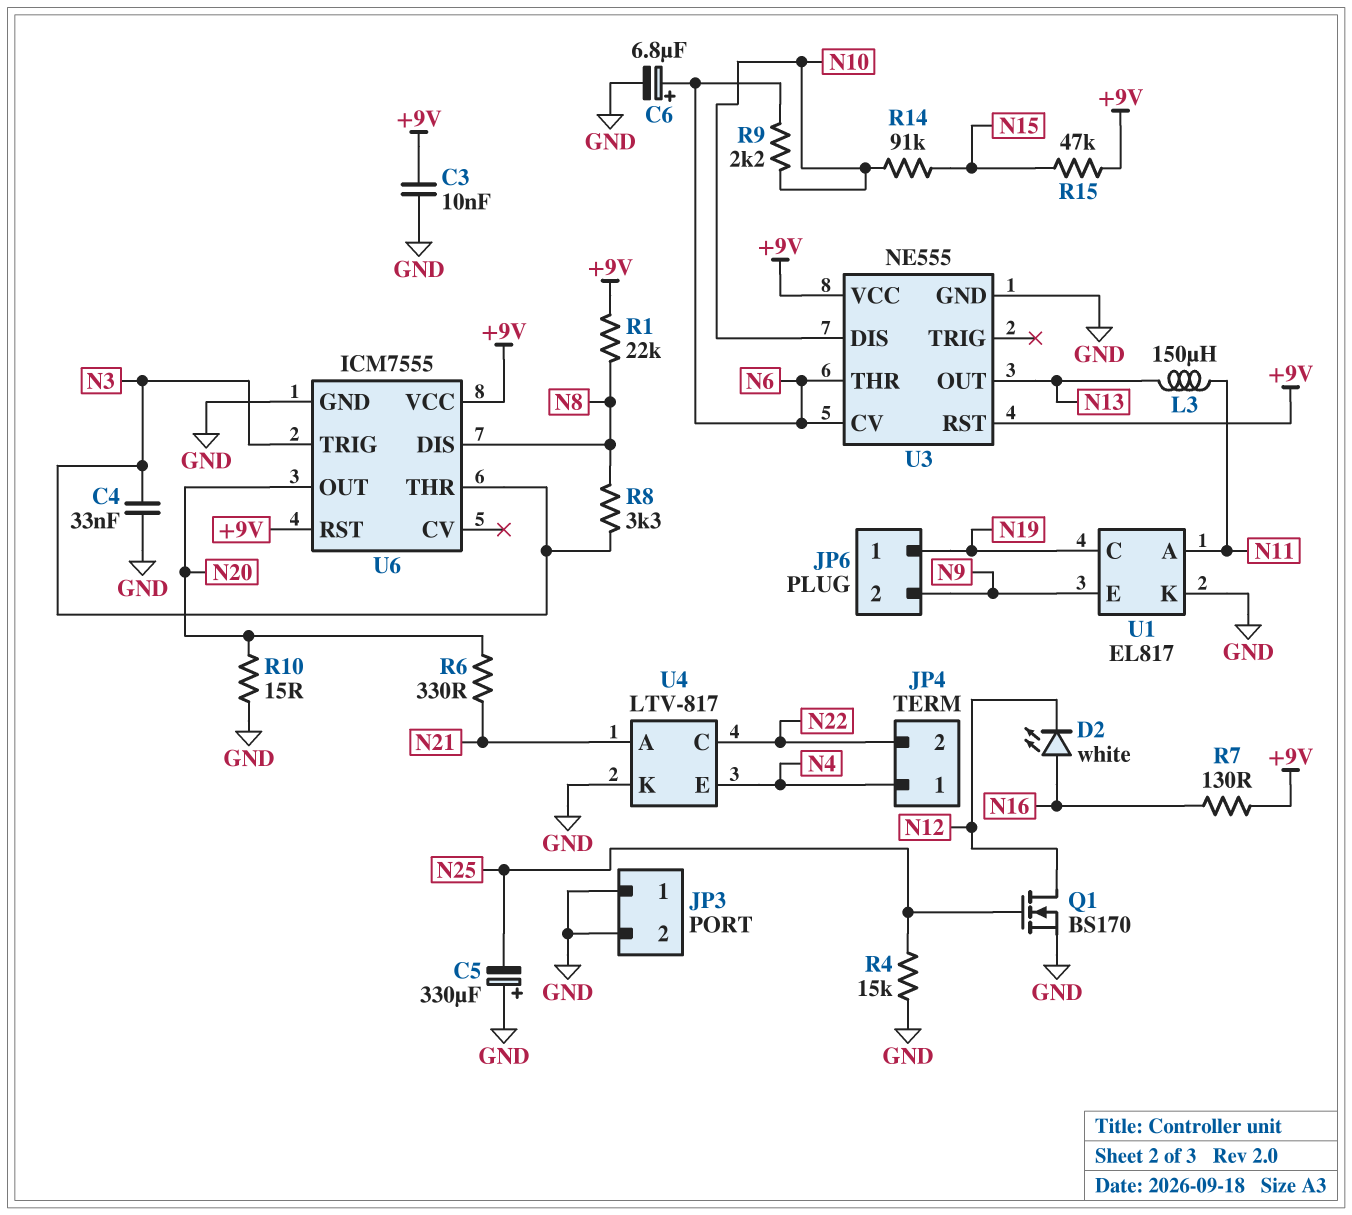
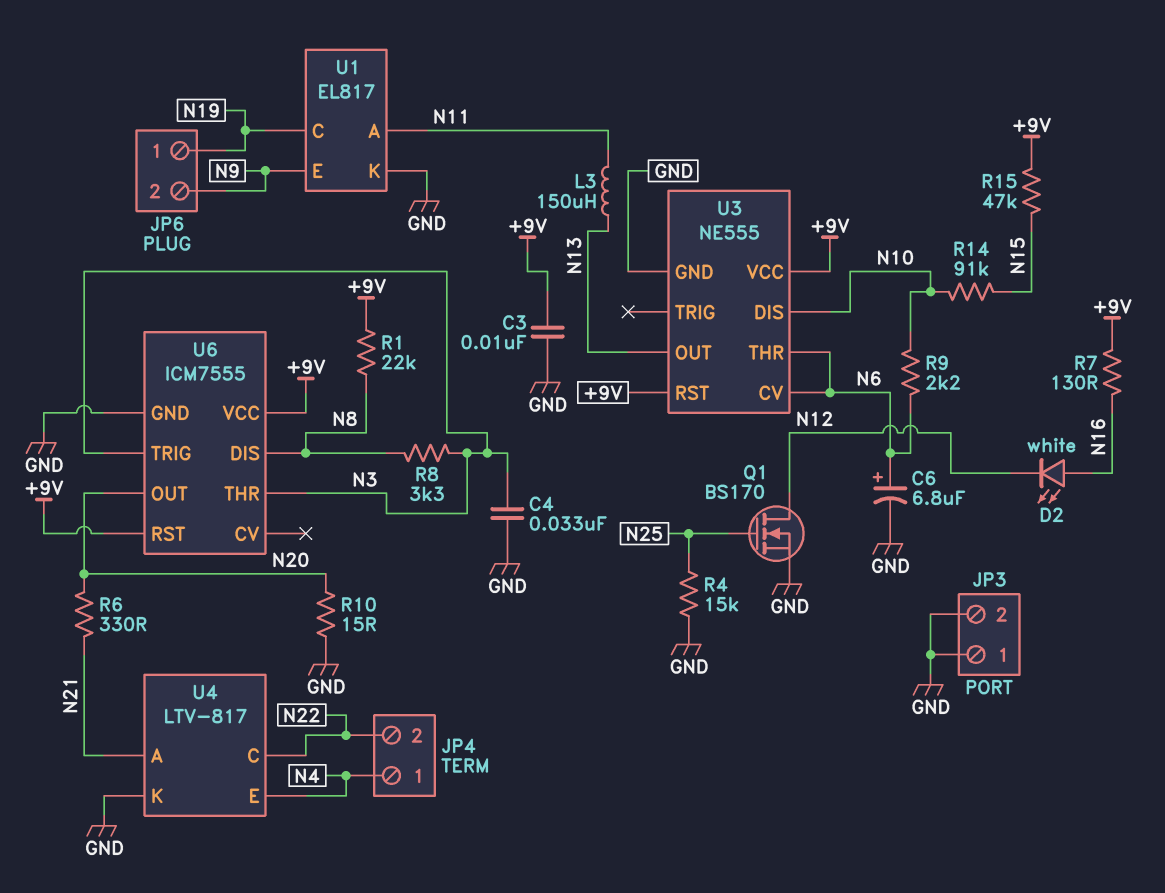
C5: 330uF (plus GND, minus N25) -> none

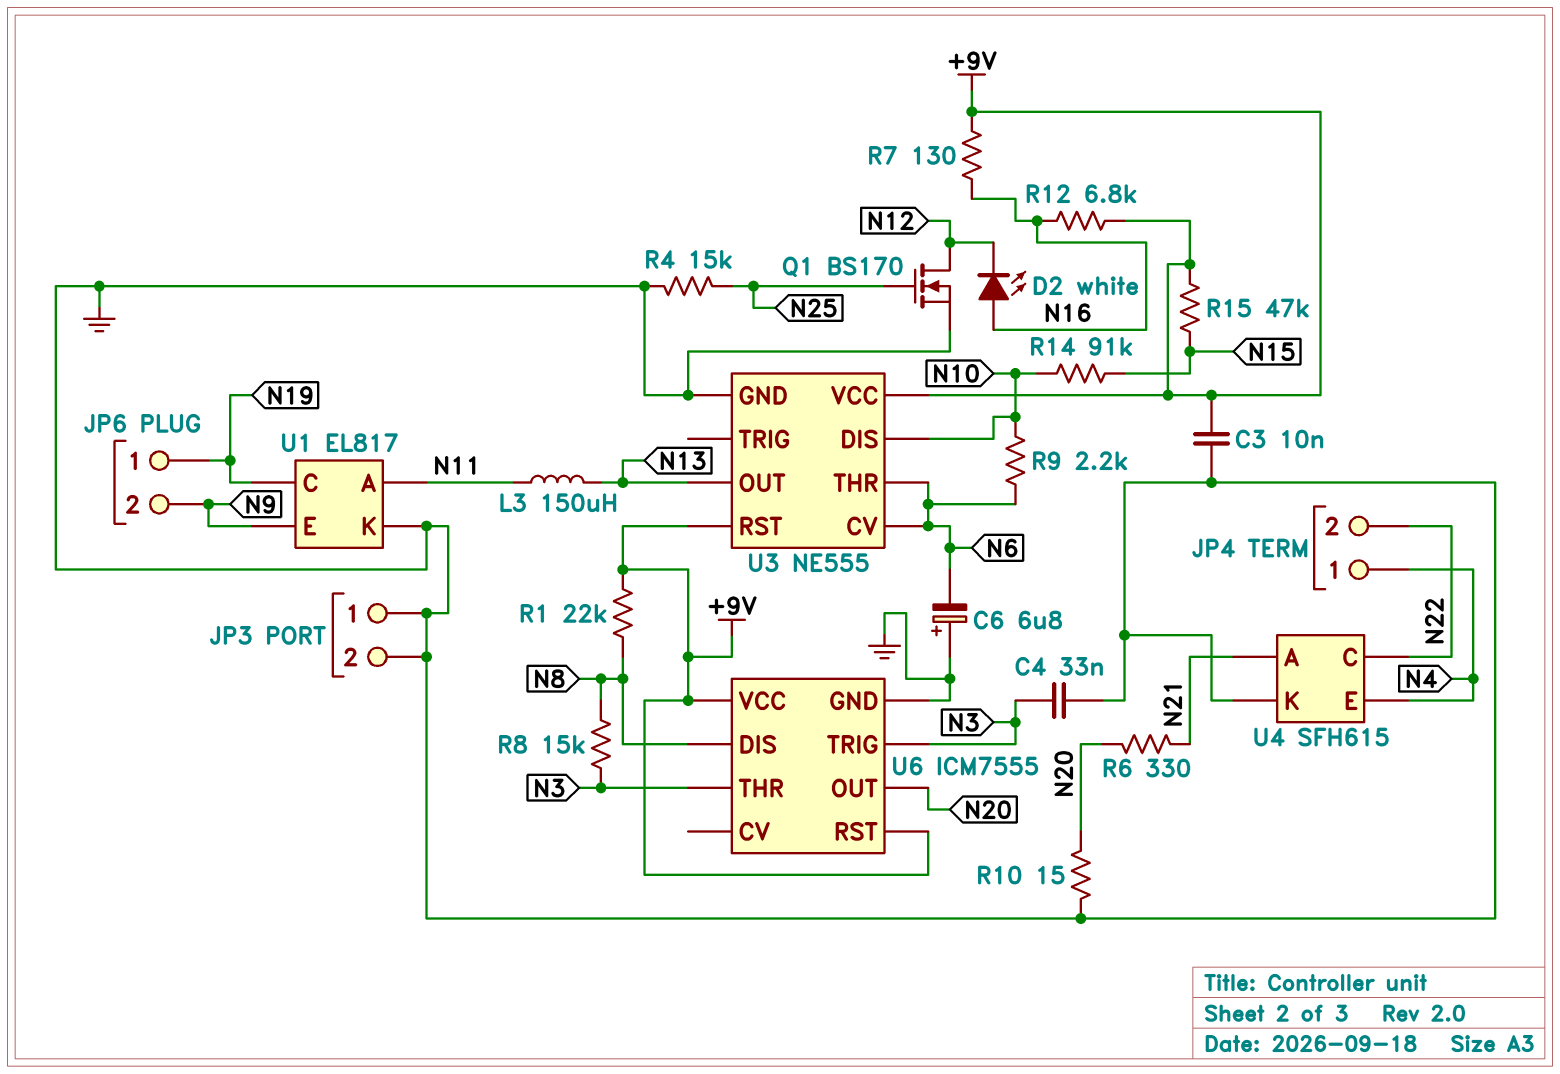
C6: 6.8uF (plus N6, minus GND) -> 6.8uF (plus GND, minus N6)
R8: 3.3k (N3, N8) -> 15k (N3, N8)
R12: none -> 6.8k (+9V, N16)
U4: LTV-817 -> SFH615

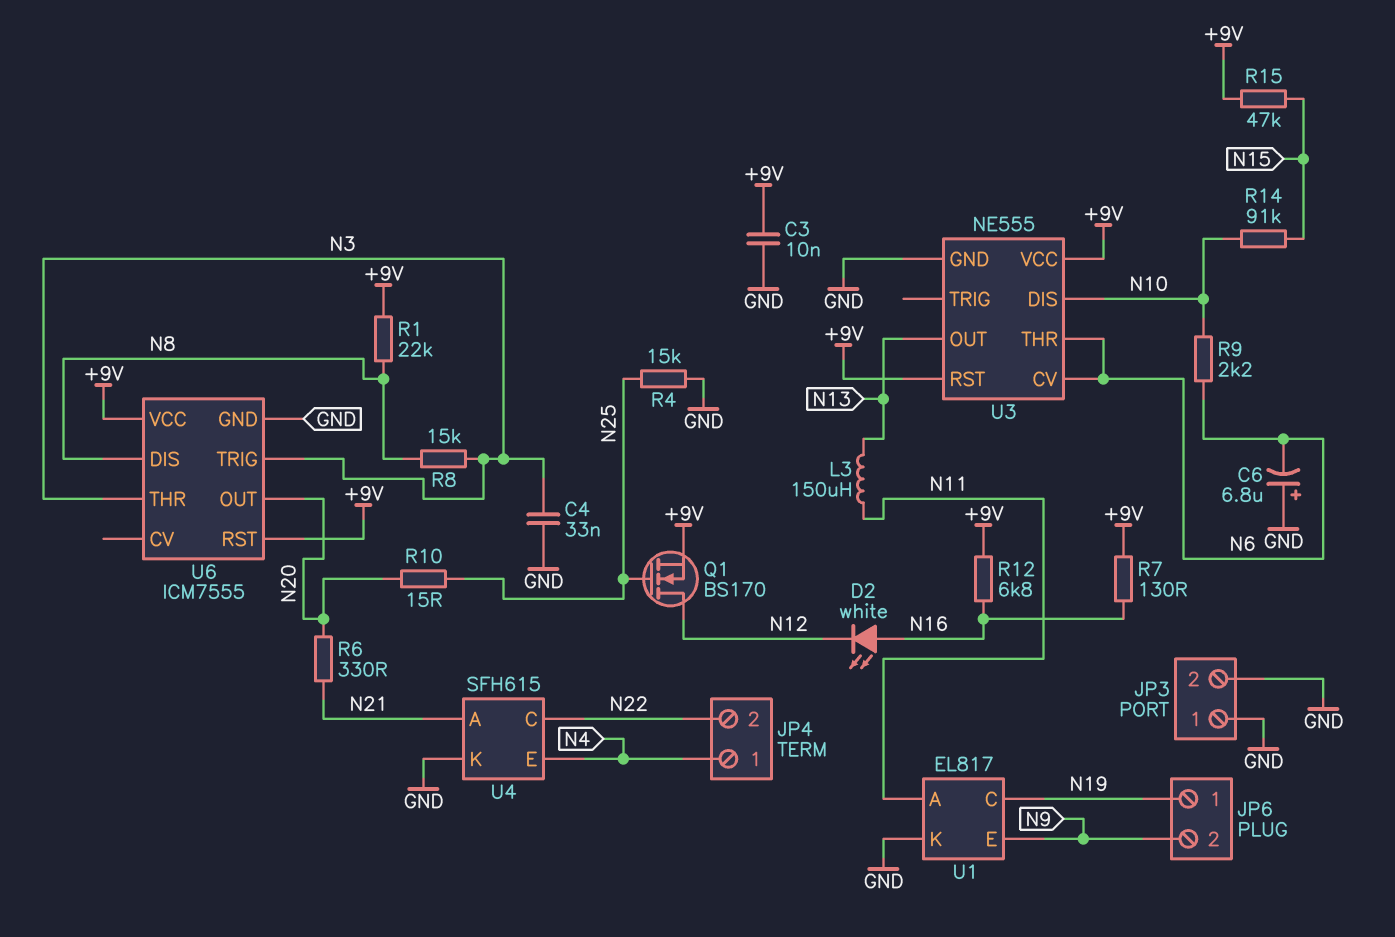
Q1: NMOS BS170 (G N25, D N12, S GND) -> NMOS BS170 (G N25, D N12, S +9V)
R10: 15 (GND, N20) -> 15 (N20, N25)

